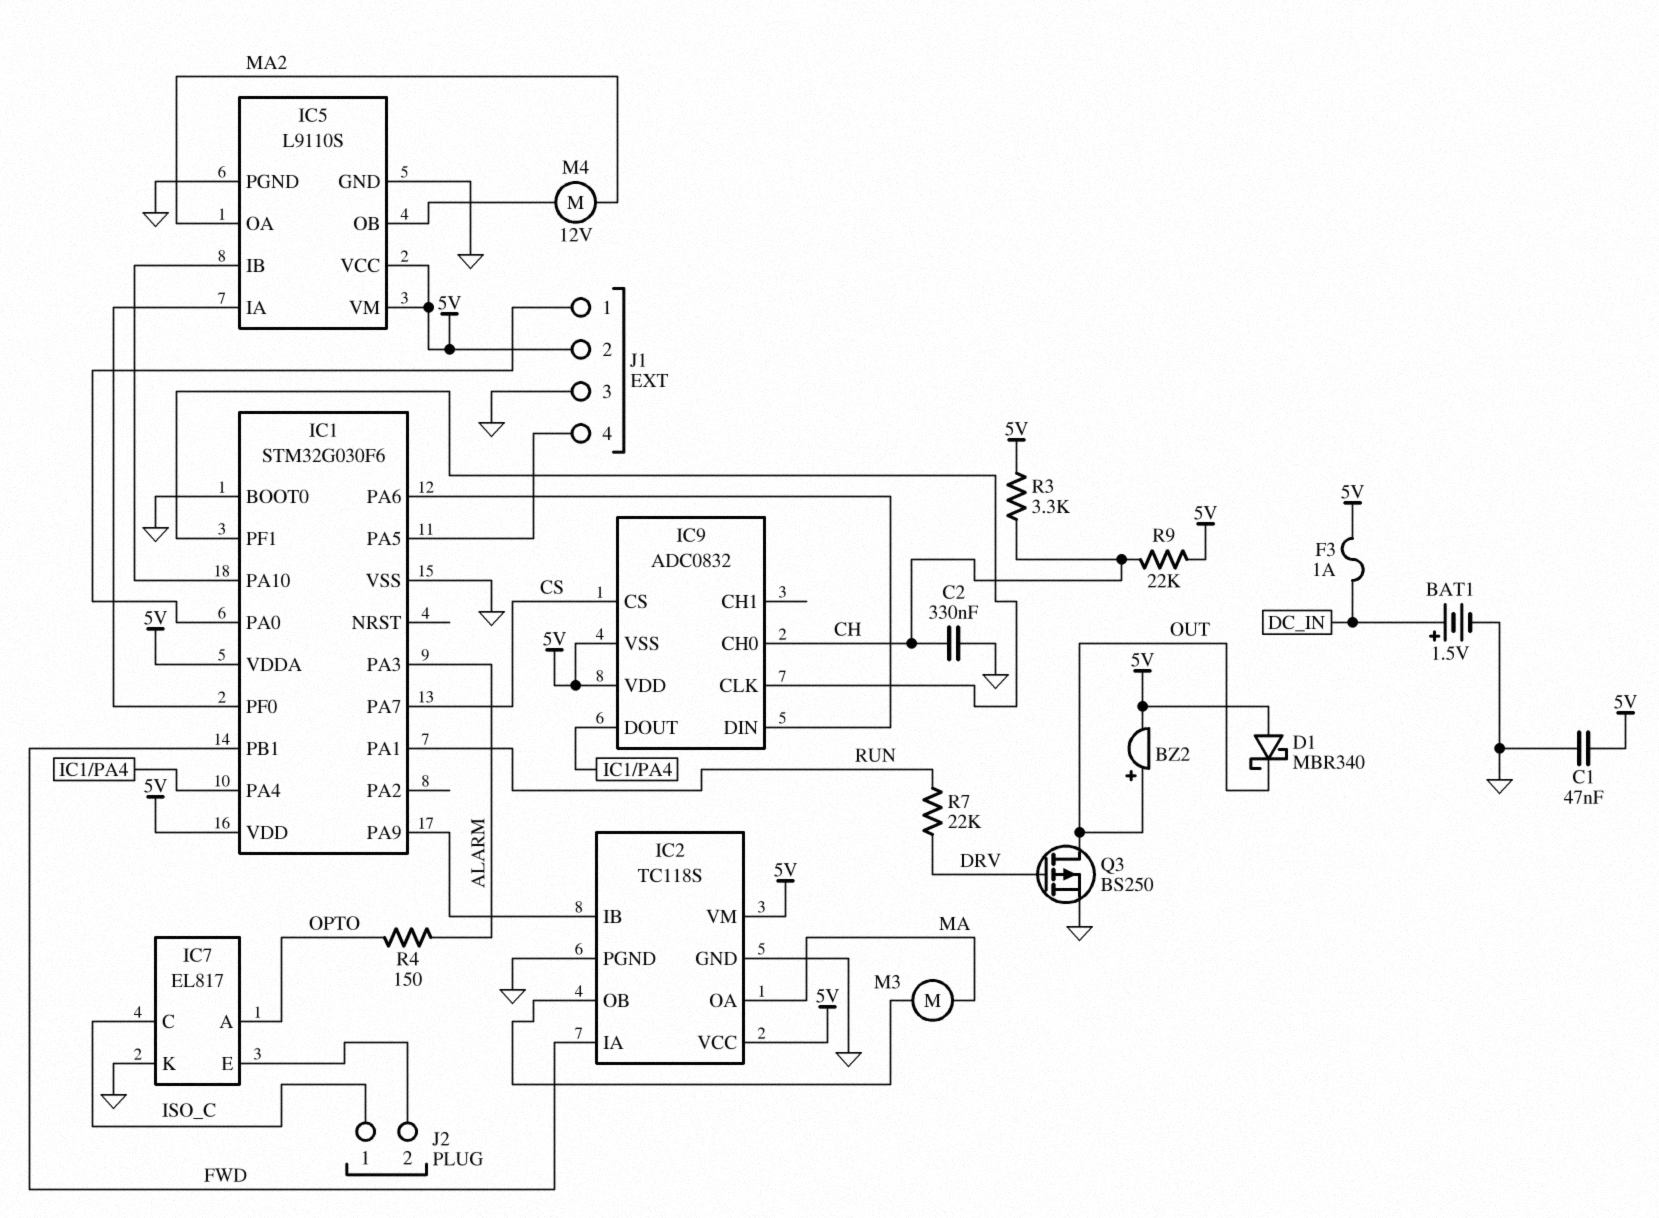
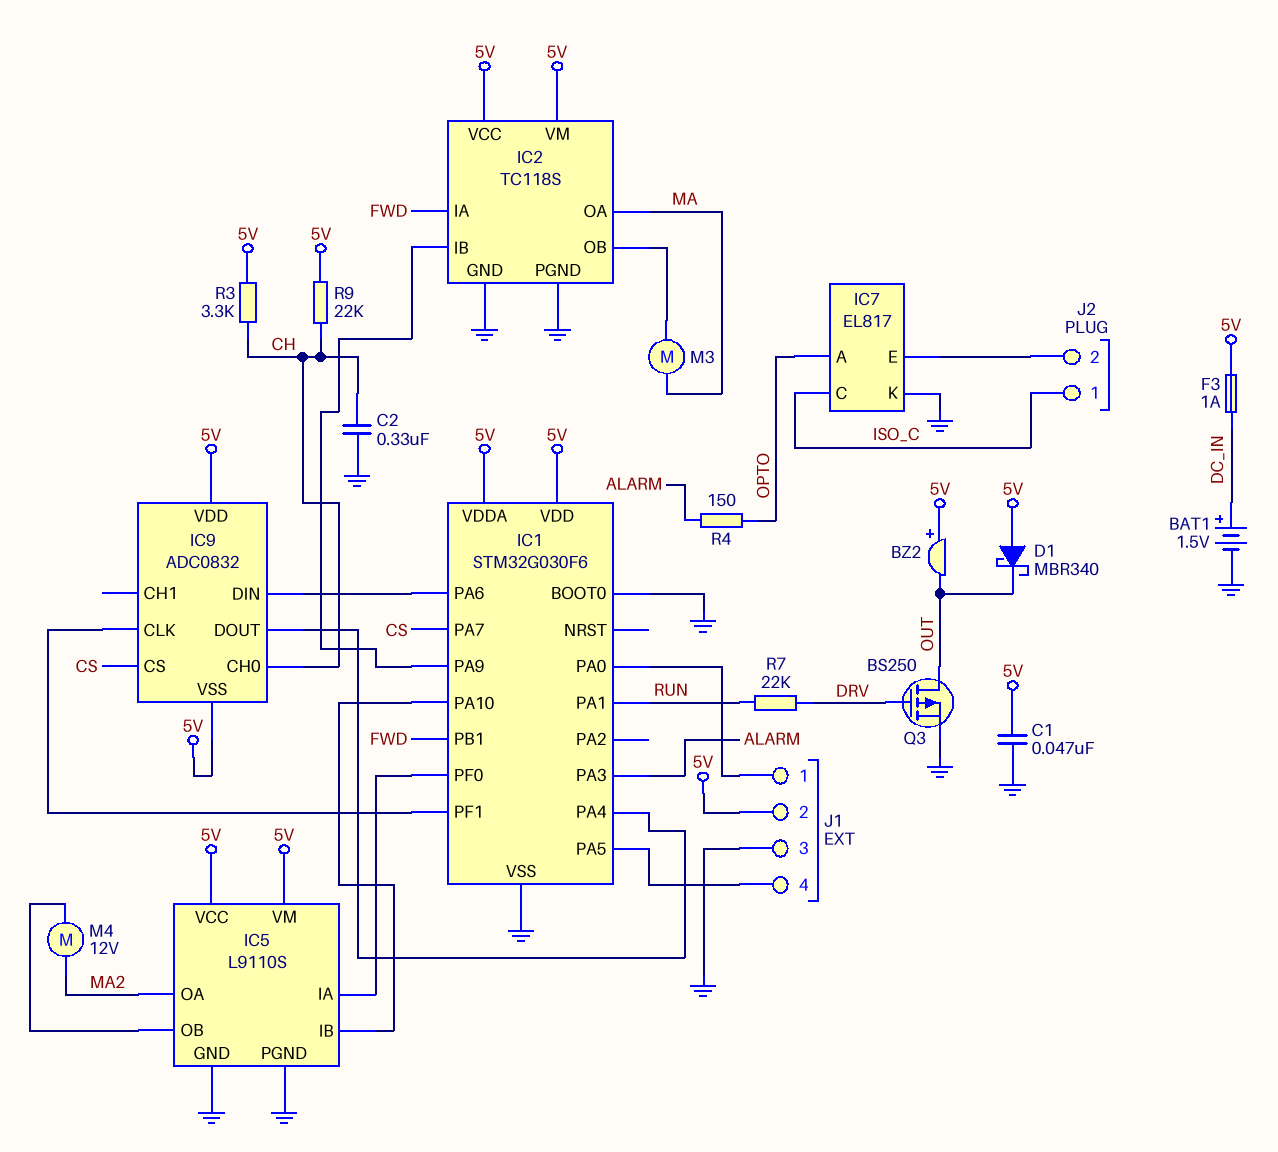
BZ2: buzzer (plus OUT, minus 5V) -> buzzer (plus 5V, minus OUT)

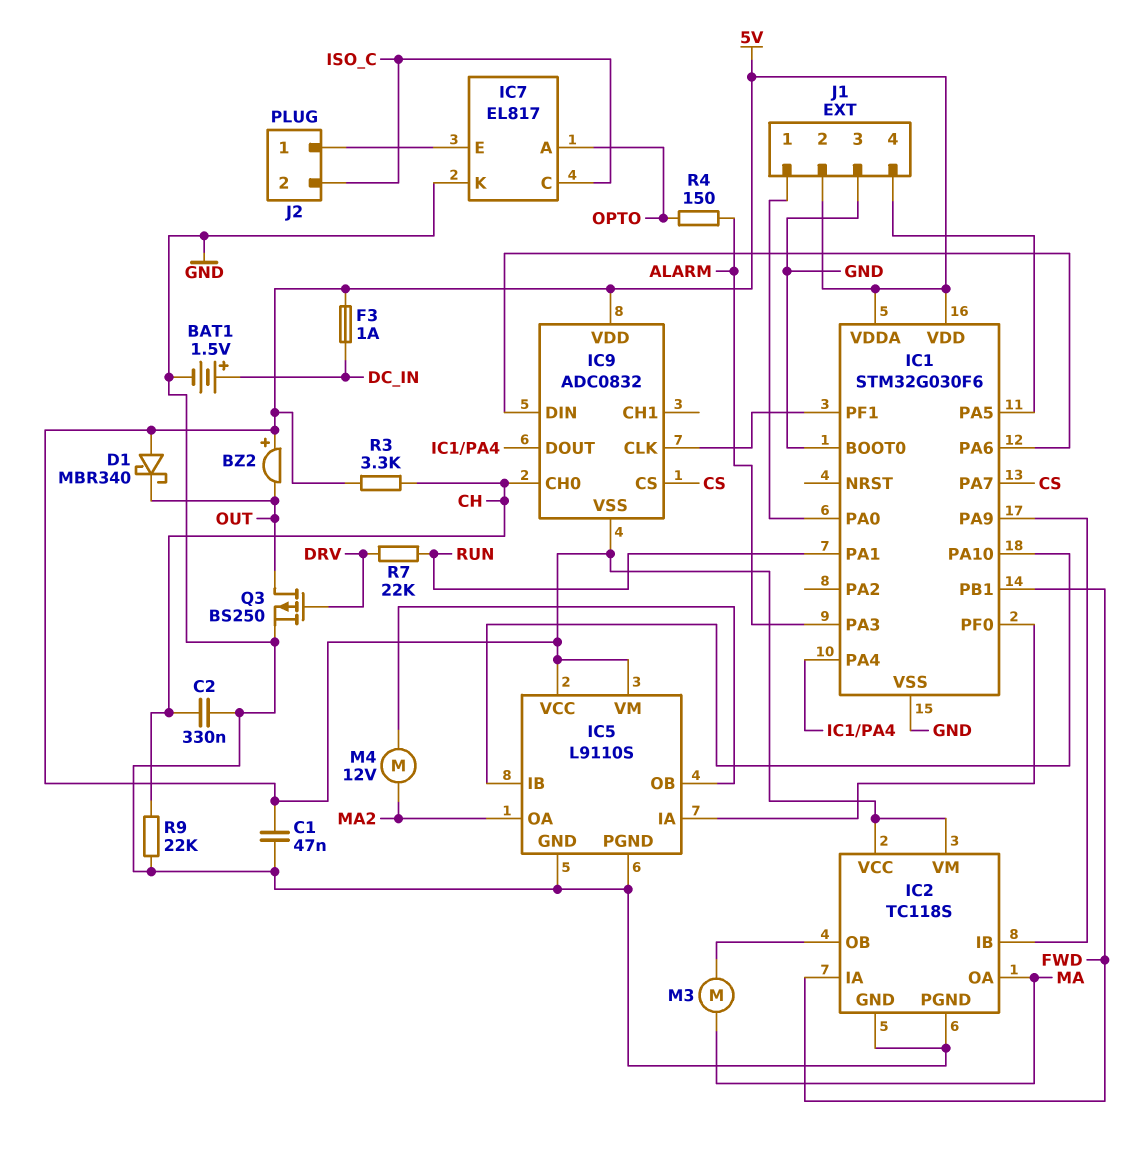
J2 pin 1: ISO_C -> IC7/E
J2 pin 2: IC7/E -> ISO_C
R9: 22k (5V, CH) -> 22k (CH, GND)

